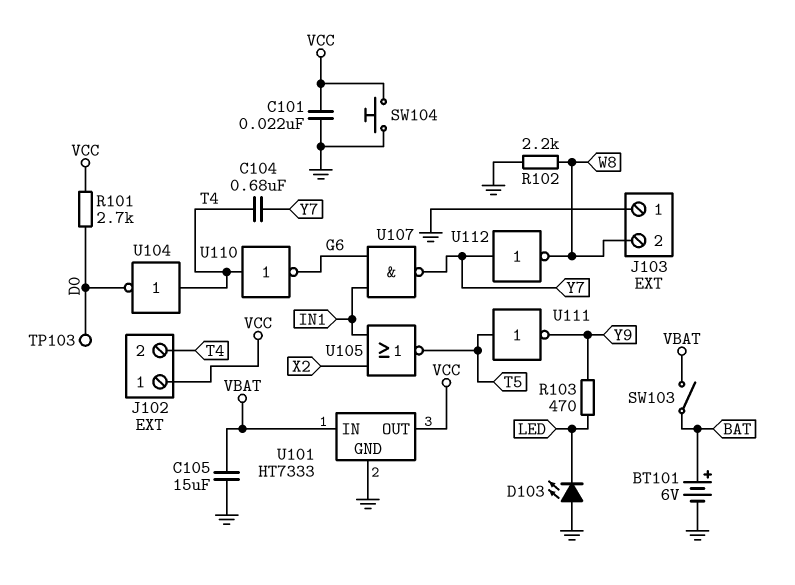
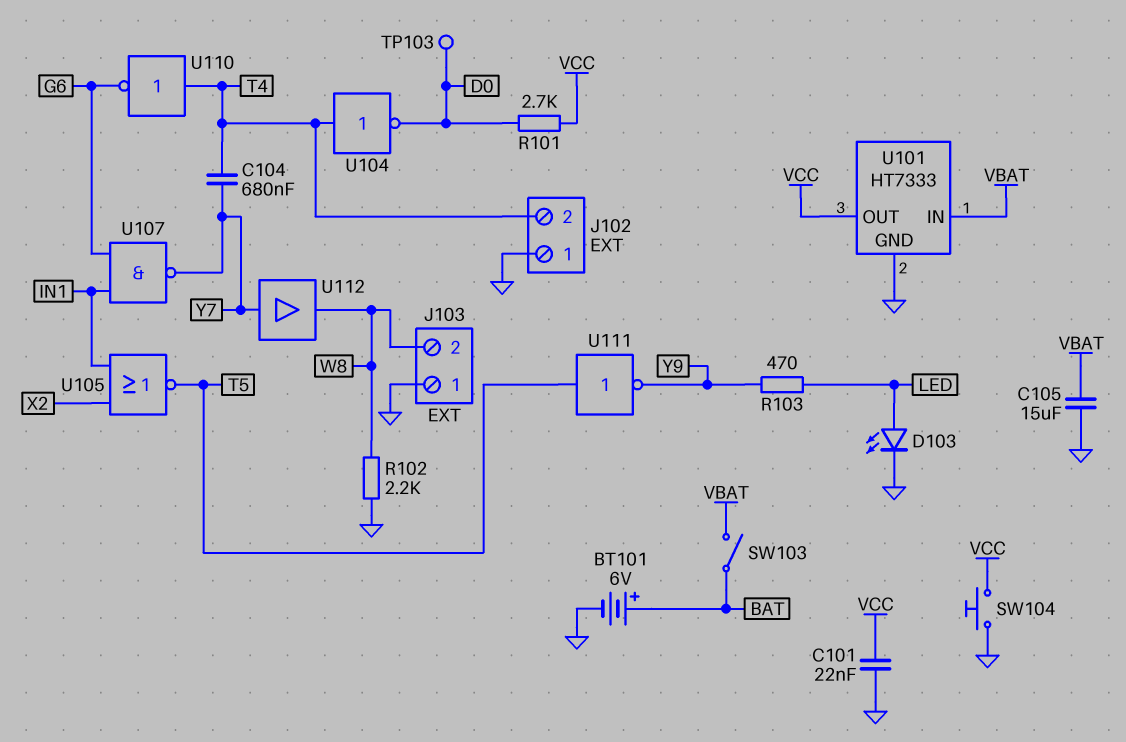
D103: LED (A GND, K LED) -> LED (A LED, K GND)
J102 pin 1: VCC -> GND
U112: NOT (in Y7, out W8) -> buffer (in Y7, out W8)

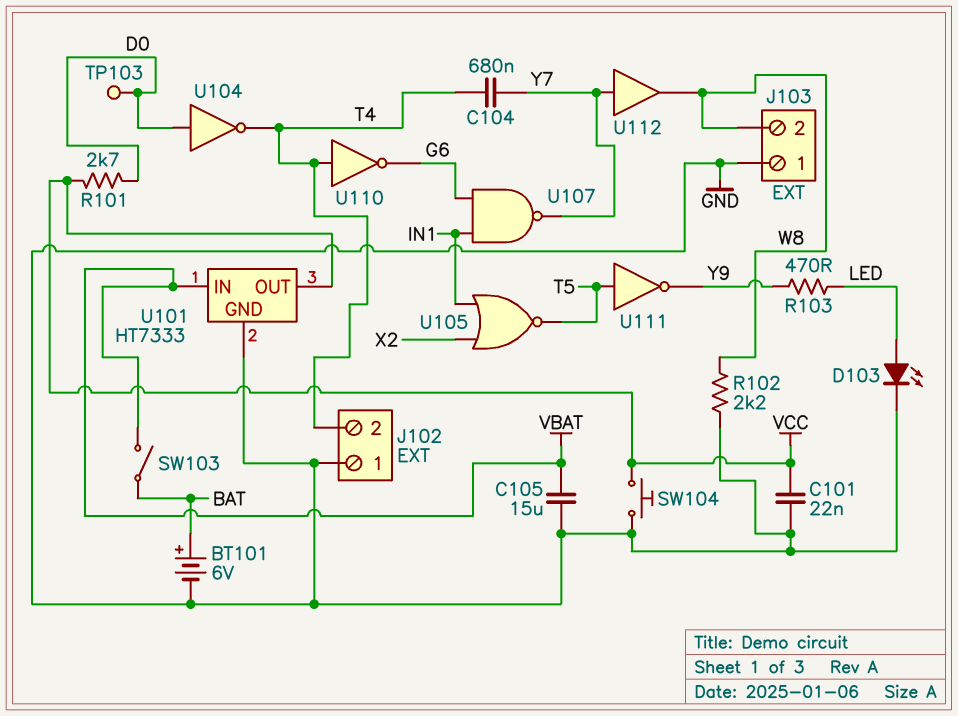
U104: NOT (in T4, out D0) -> NOT (in D0, out T4)

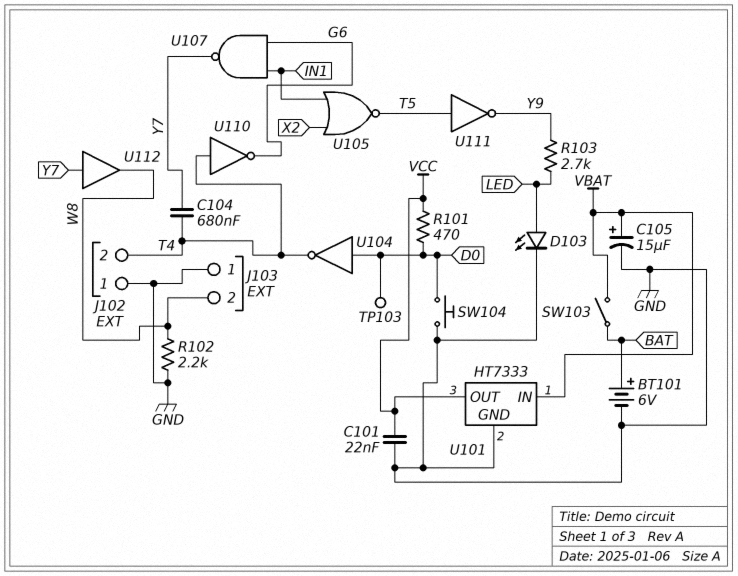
C105: 15uF (GND, VBAT) -> 15uF (plus VBAT, minus GND)
R101: 2.7k (D0, VCC) -> 470 (D0, VCC)
R103: 470 (LED, Y9) -> 2.7k (LED, Y9)
SW104: button (GND, VCC) -> button (D0, GND)

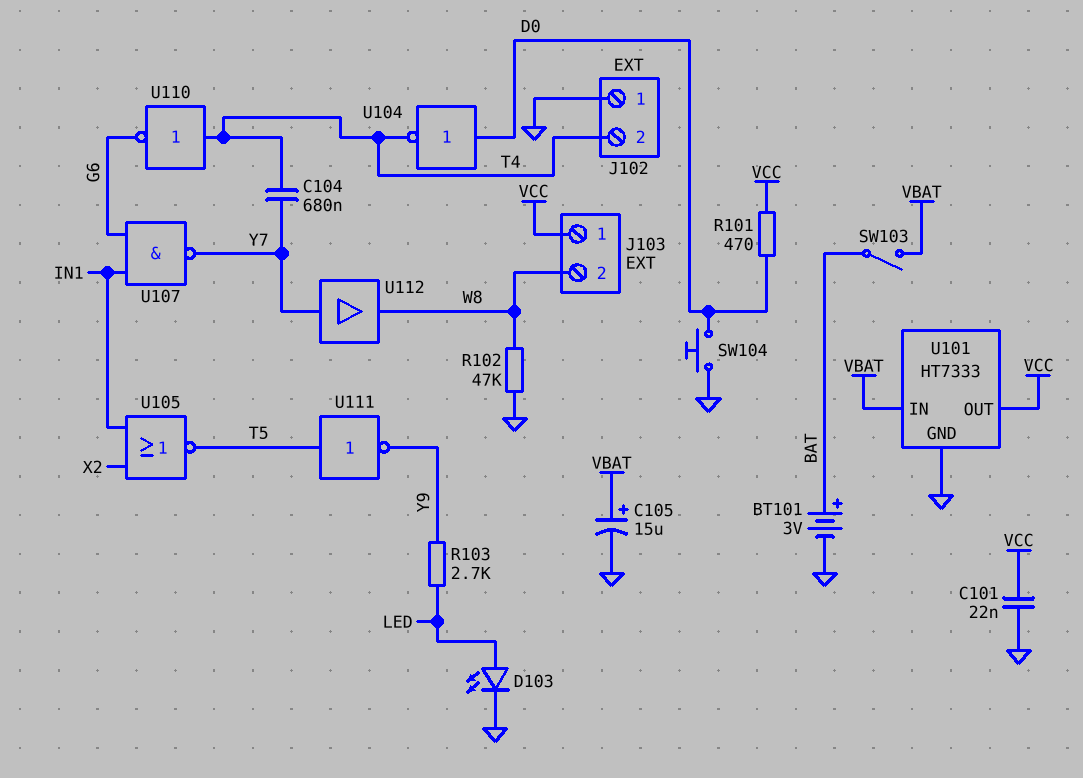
BT101: 6V (plus BAT, minus GND) -> 3V (plus BAT, minus GND)
J103 pin 1: GND -> VCC
R102: 2.2k (GND, W8) -> 47k (GND, W8)
TP103: test point (D0) -> none

